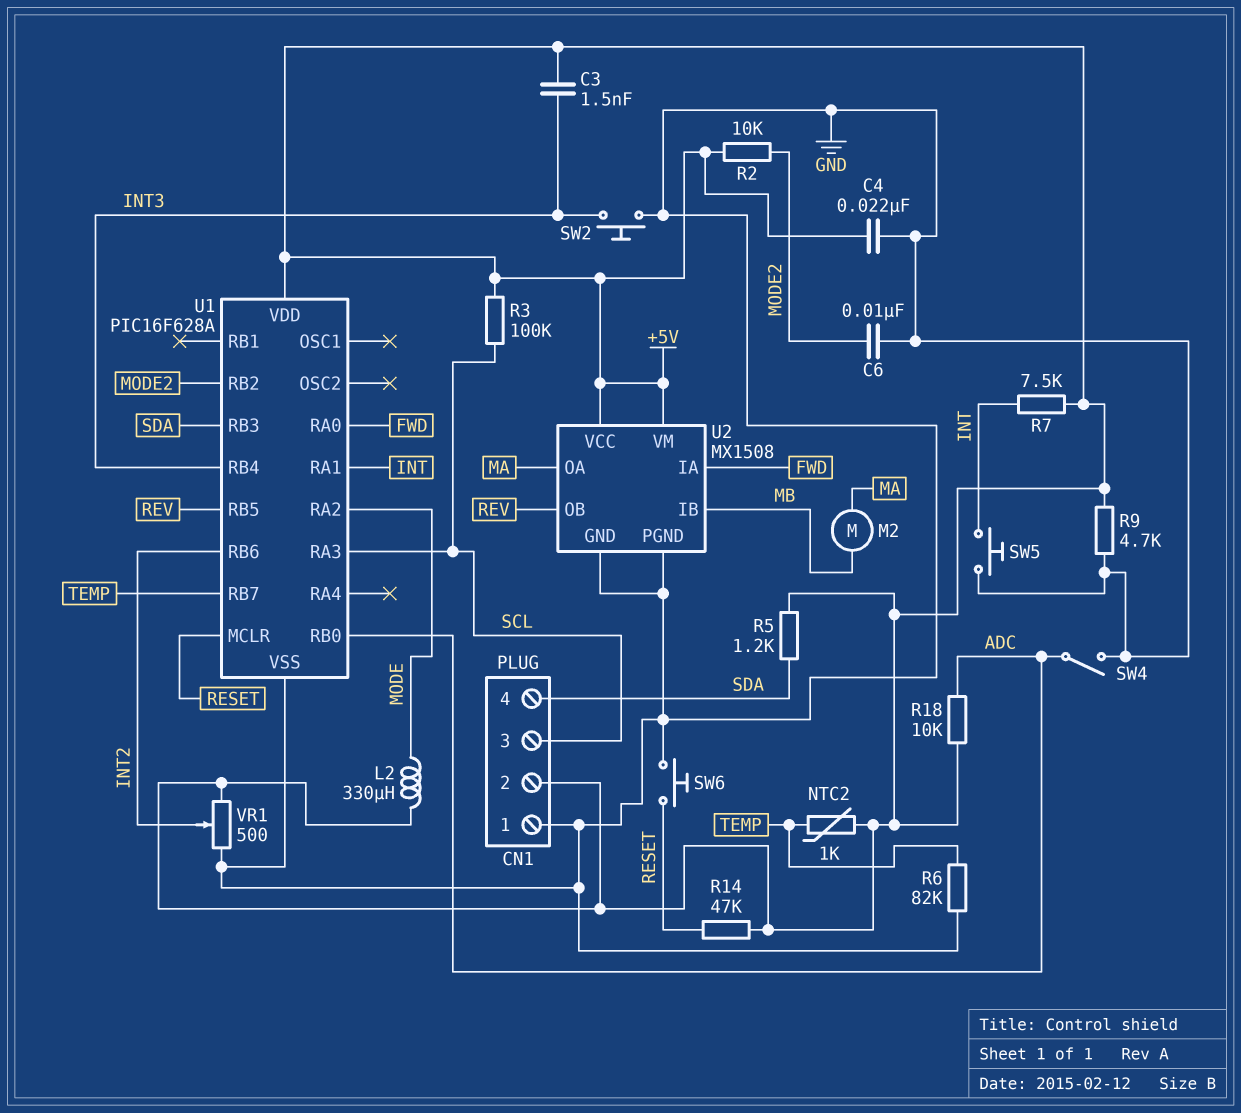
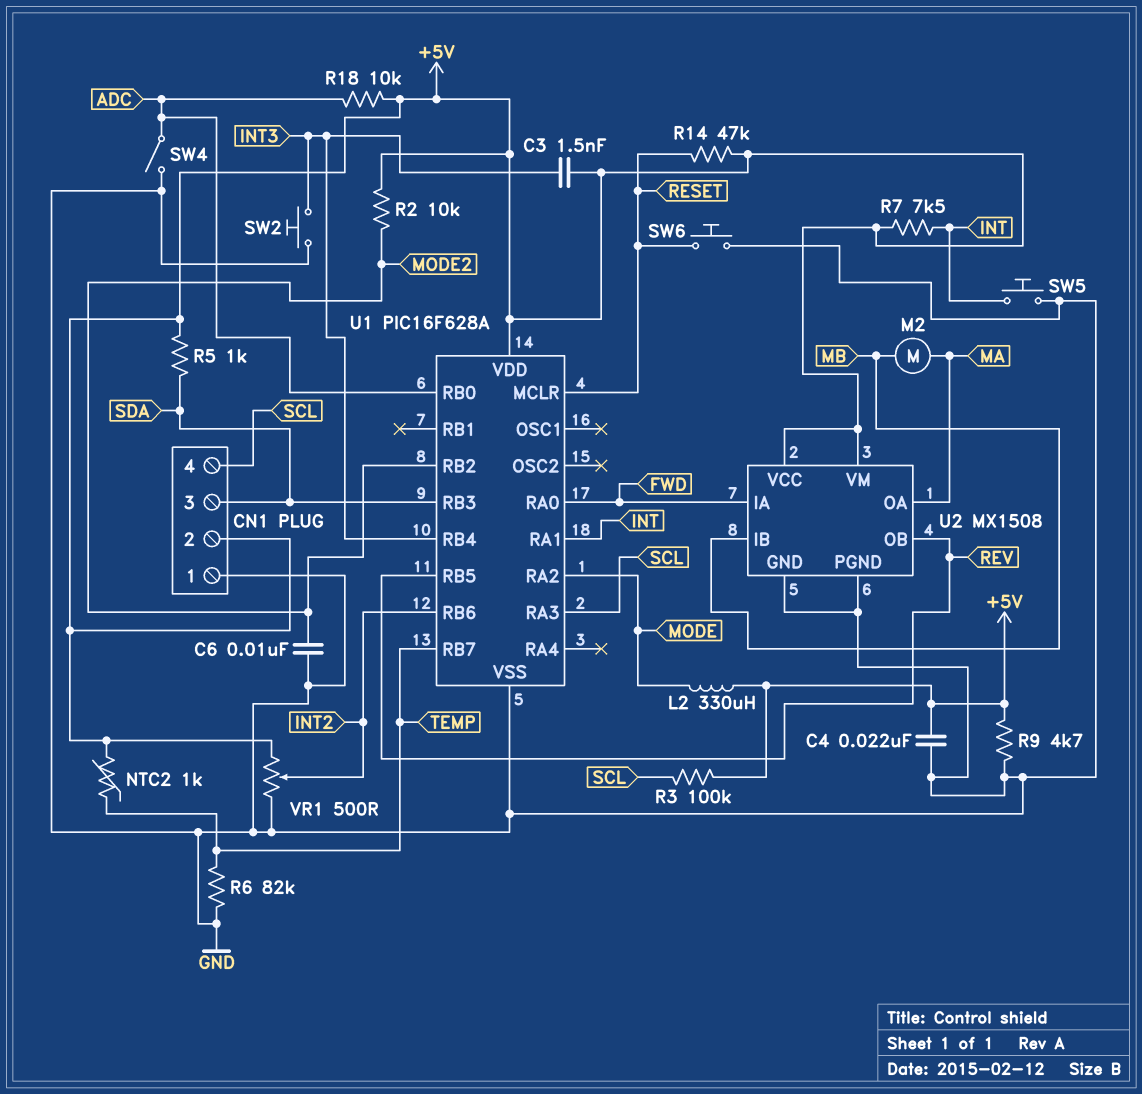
CN1 pin 3: SCL -> SDA
CN1 pin 4: SDA -> SCL
R5: 1.2k (+5V, SDA) -> 1k (+5V, SDA)

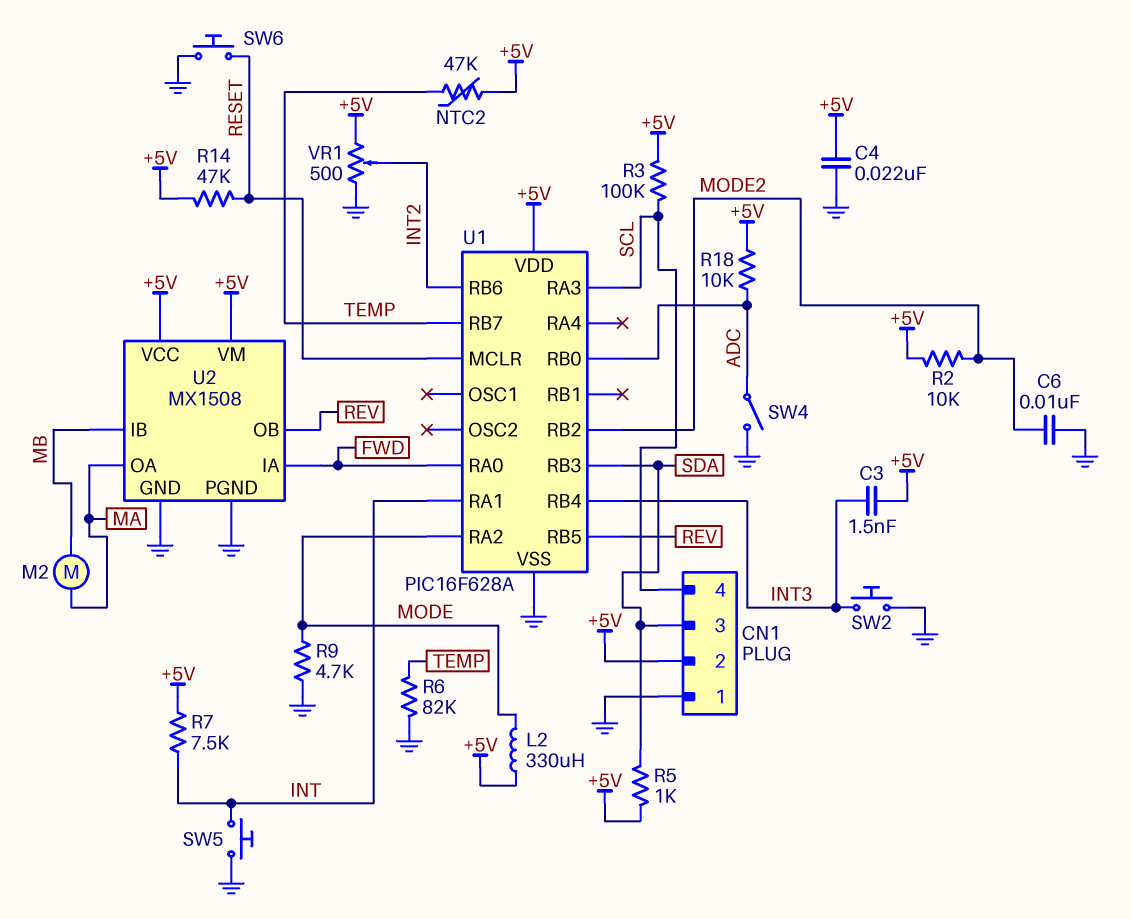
NTC2: 1k (+5V, TEMP) -> 47k (+5V, TEMP)
R9: 4.7k (+5V, GND) -> 4.7k (GND, MODE)

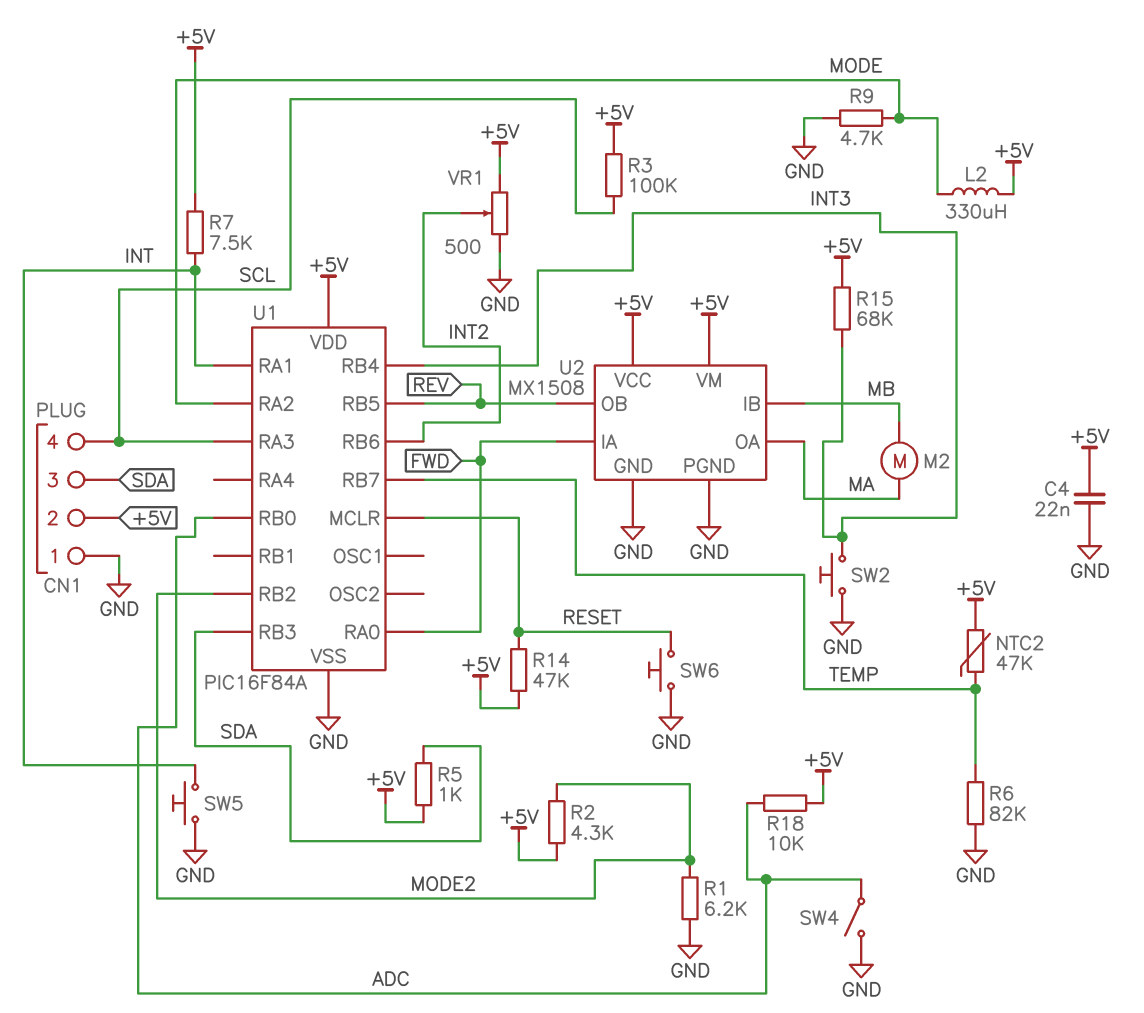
C3: 1.5nF (+5V, INT3) -> none
C6: 10nF (GND, MODE2) -> none
R1: none -> 6.2k (GND, MODE2)
R2: 10k (+5V, MODE2) -> 4.3k (+5V, MODE2)
R15: none -> 68k (+5V, INT3)
U1: PIC16F628A -> PIC16F84A

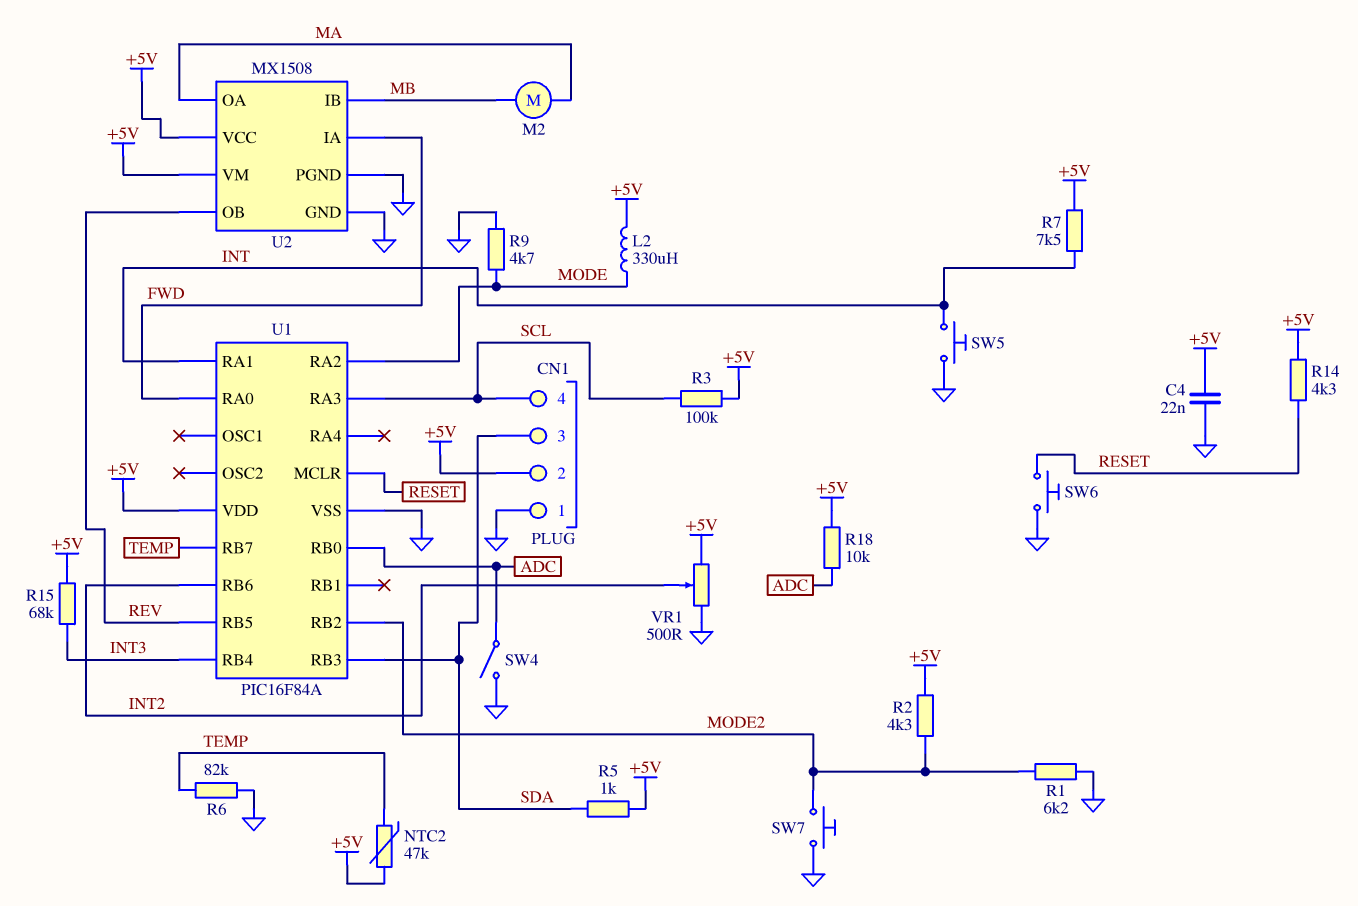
R14: 47k (+5V, RESET) -> 4.3k (+5V, RESET)
SW2: button (GND, INT3) -> none
SW7: none -> button (GND, MODE2)

